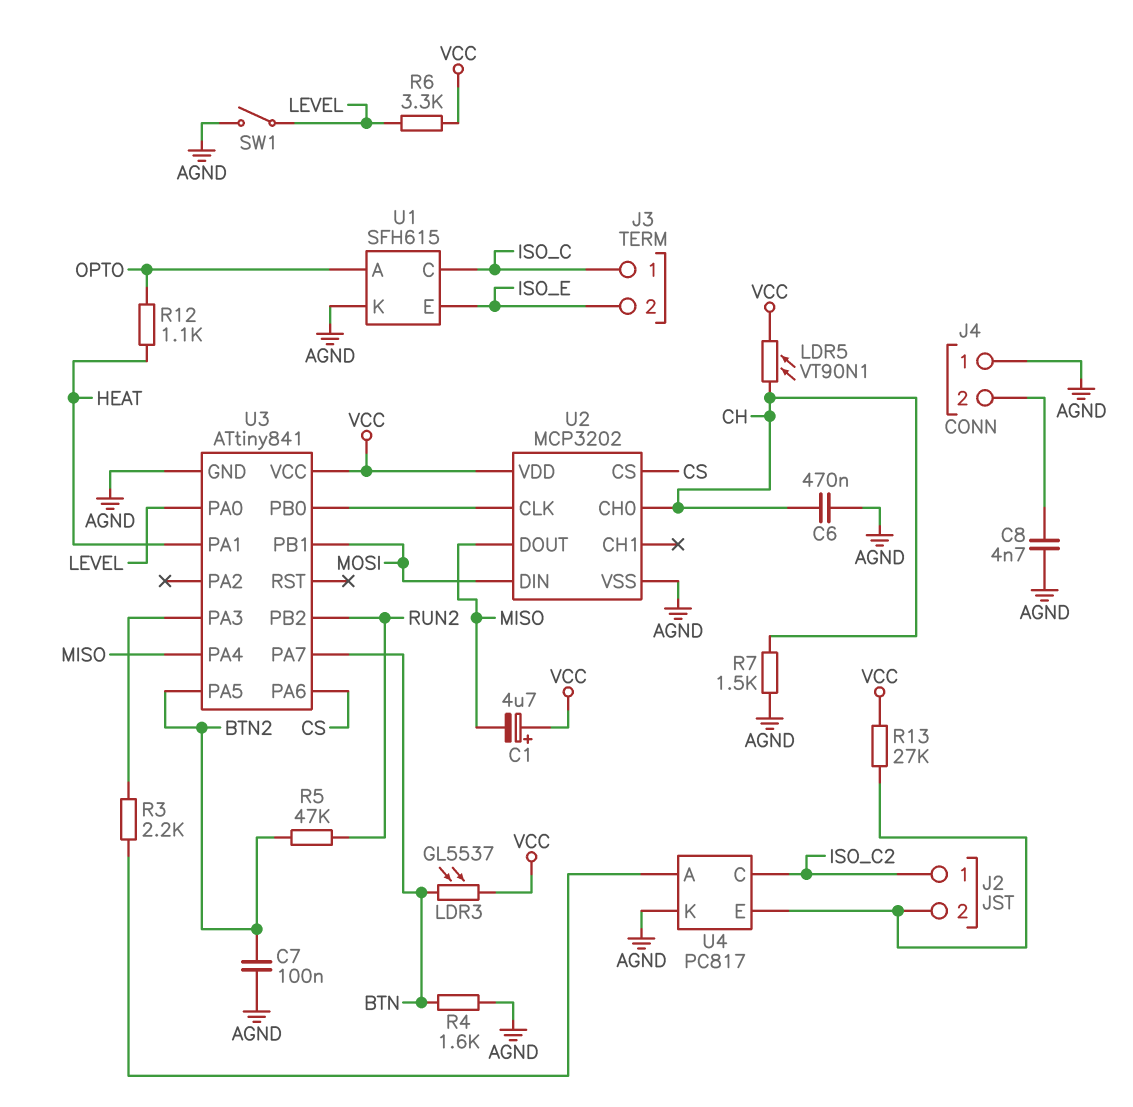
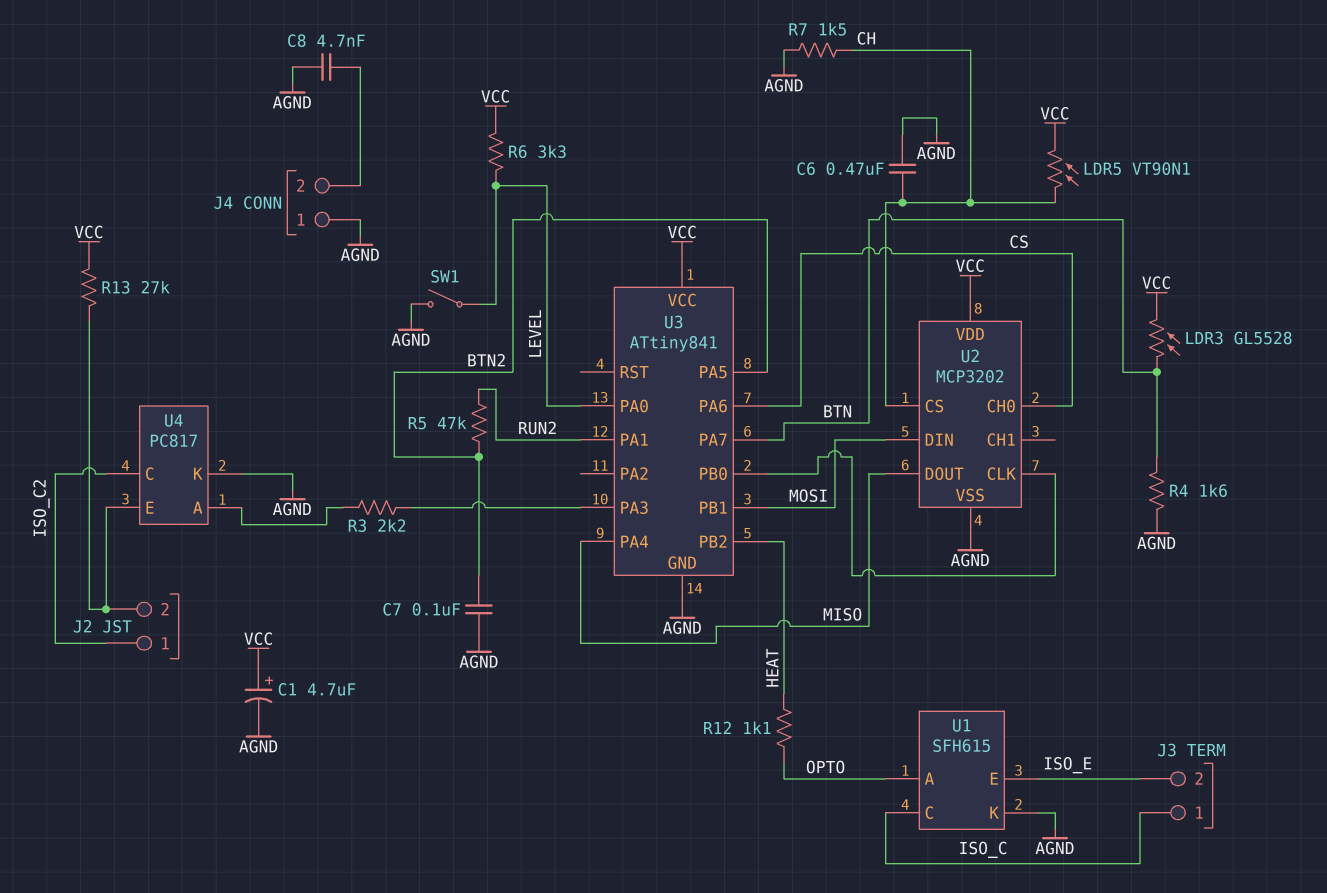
C1: 4.7uF (plus VCC, minus MISO) -> 4.7uF (plus VCC, minus AGND)
LDR3: GL5537 (BTN, VCC) -> GL5528 (BTN, VCC)
U2 pin CH0: CH -> CS
U2 pin CS: CS -> CH
U3 pin PA1: HEAT -> RUN2
U3 pin PB2: RUN2 -> HEAT

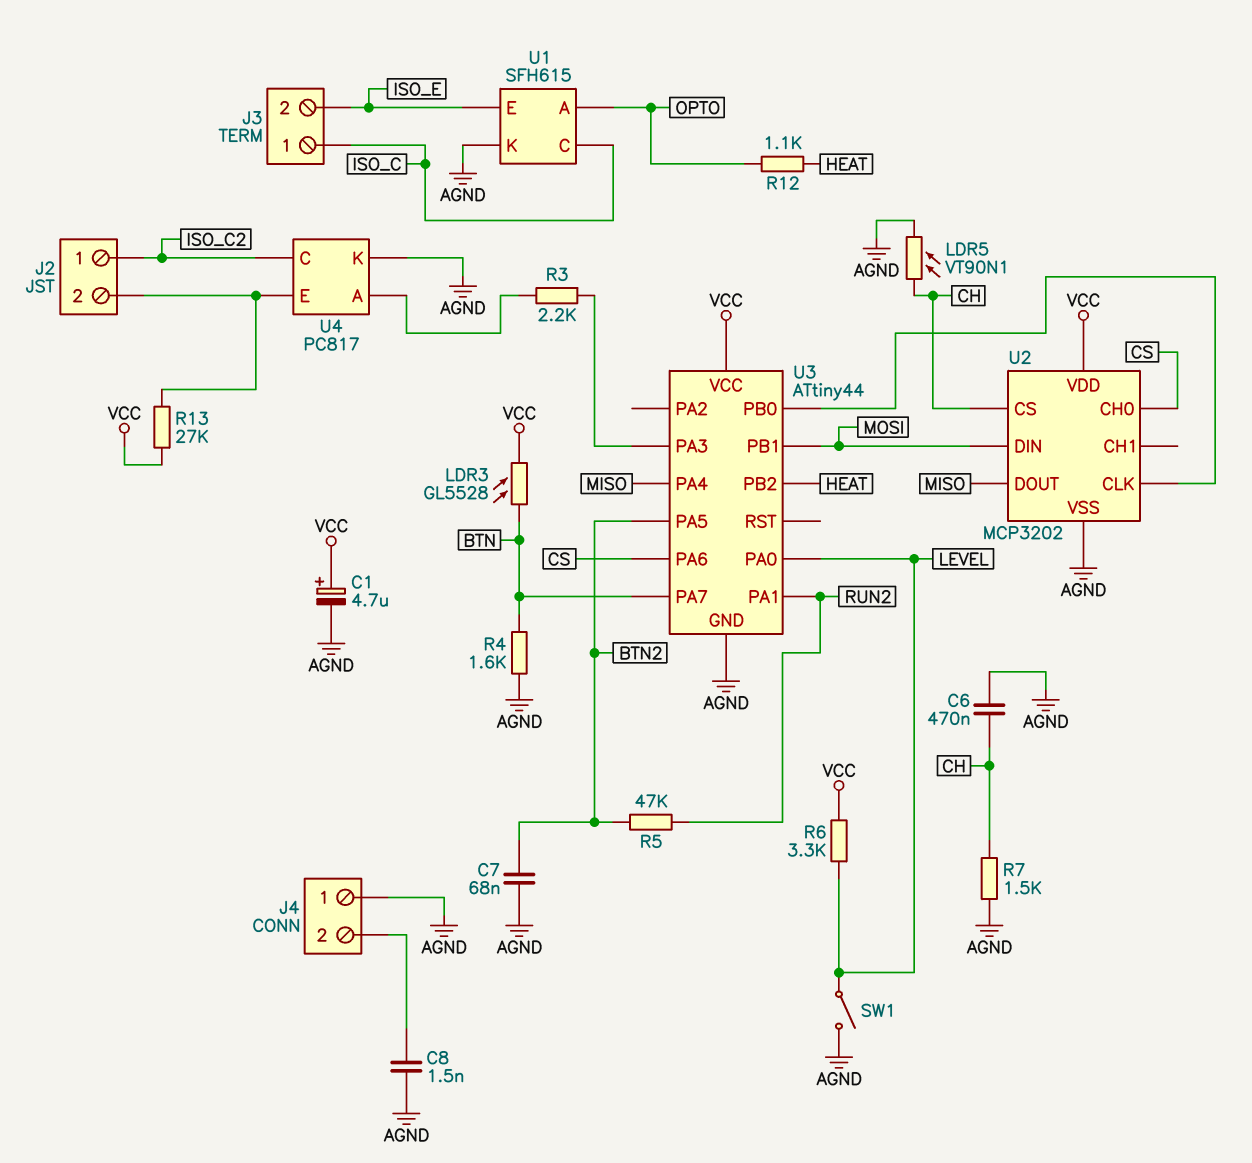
C7: 100nF (AGND, BTN2) -> 68nF (AGND, BTN2)
C8: 4.7nF (AGND, J4/2) -> 1.5nF (AGND, J4/2)
LDR5: VT90N1 (CH, VCC) -> VT90N1 (AGND, CH)
U3: ATtiny841 -> ATtiny44

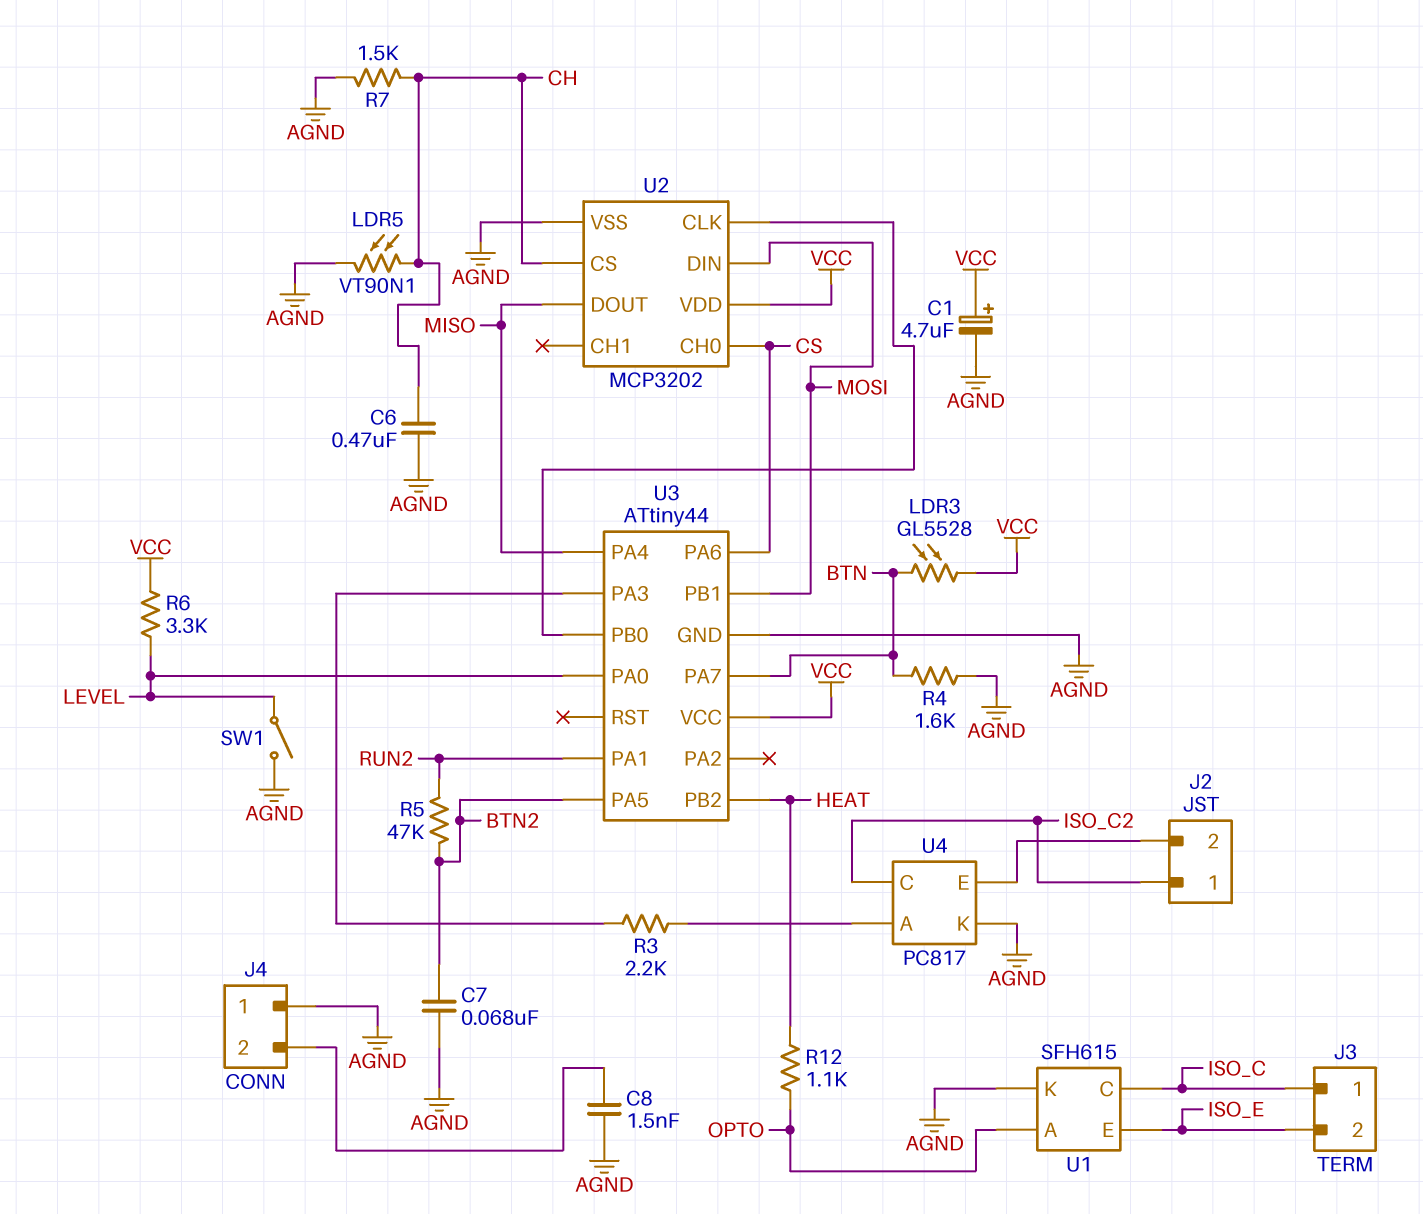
R13: 27k (J2/2, VCC) -> none

